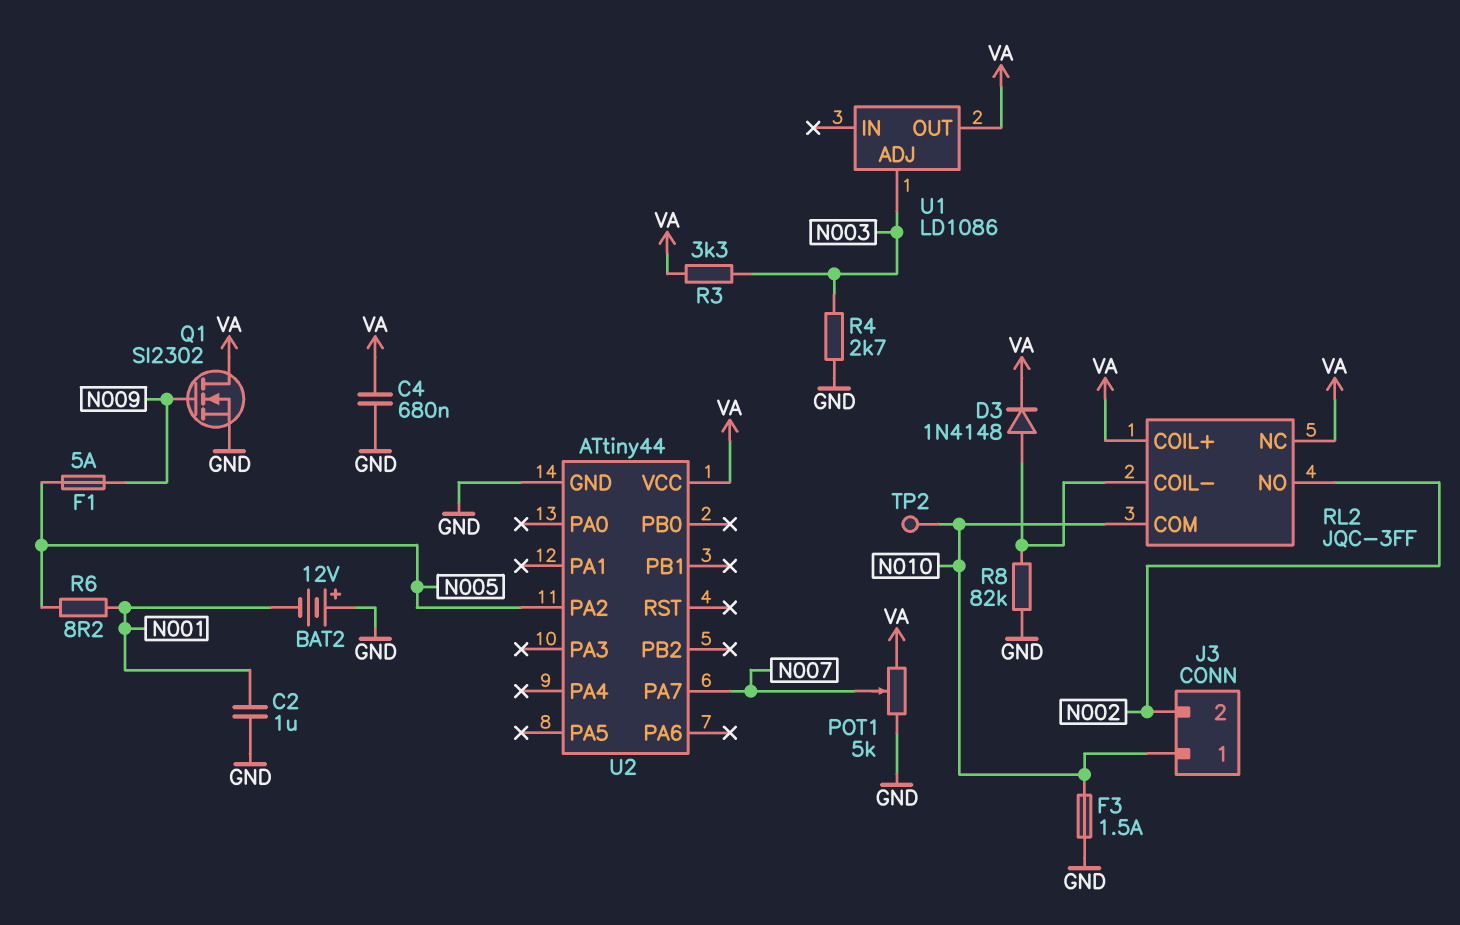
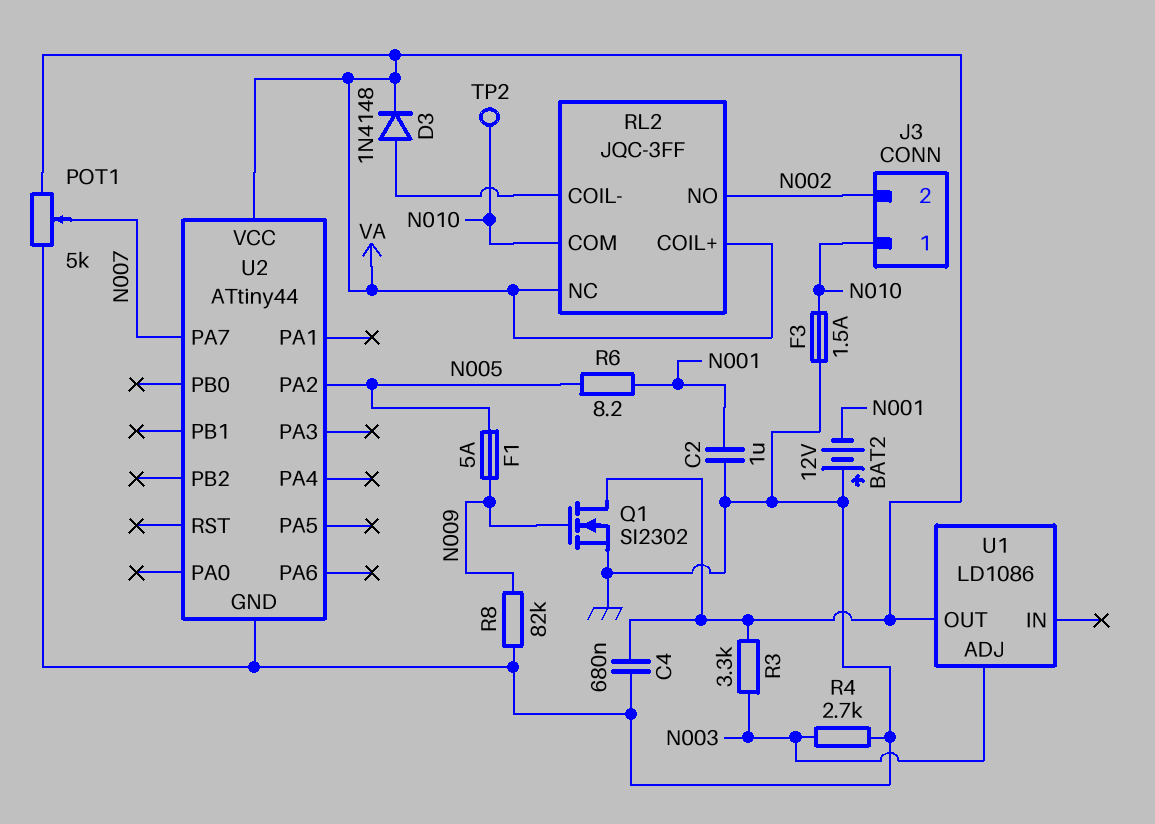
R8: 82k (GND, RL2/COIL-) -> 82k (GND, N009)

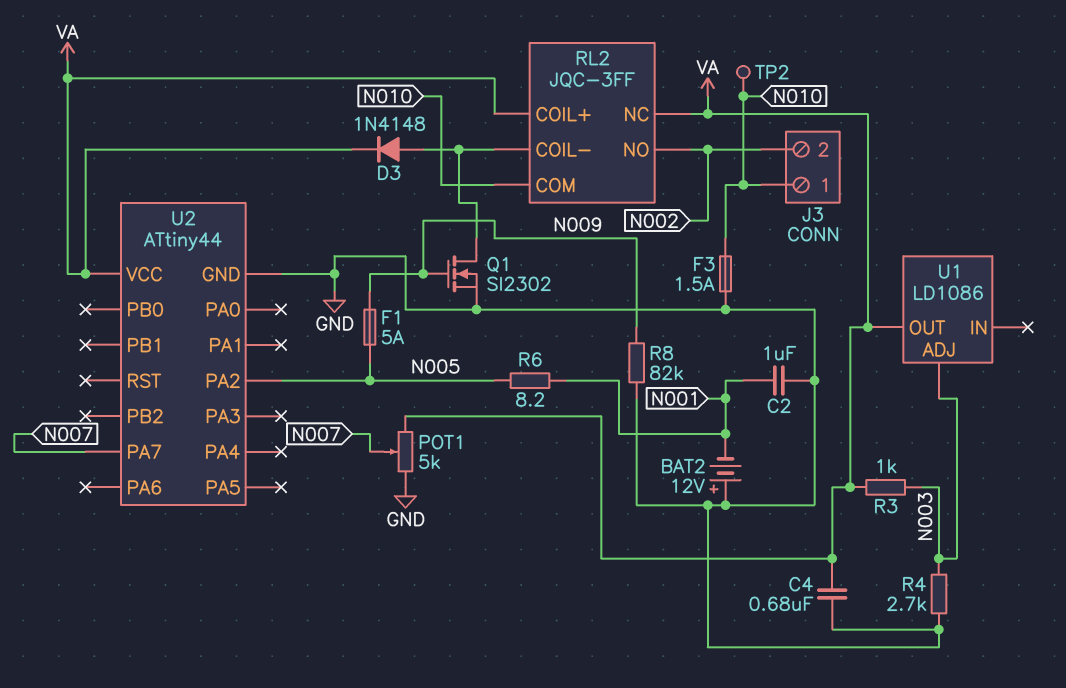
Q1: NMOS SI2302 (G N009, D VA, S GND) -> NMOS SI2302 (G N009, D RL2/COIL-, S GND)
R3: 3.3k (N003, VA) -> 1k (N003, VA)

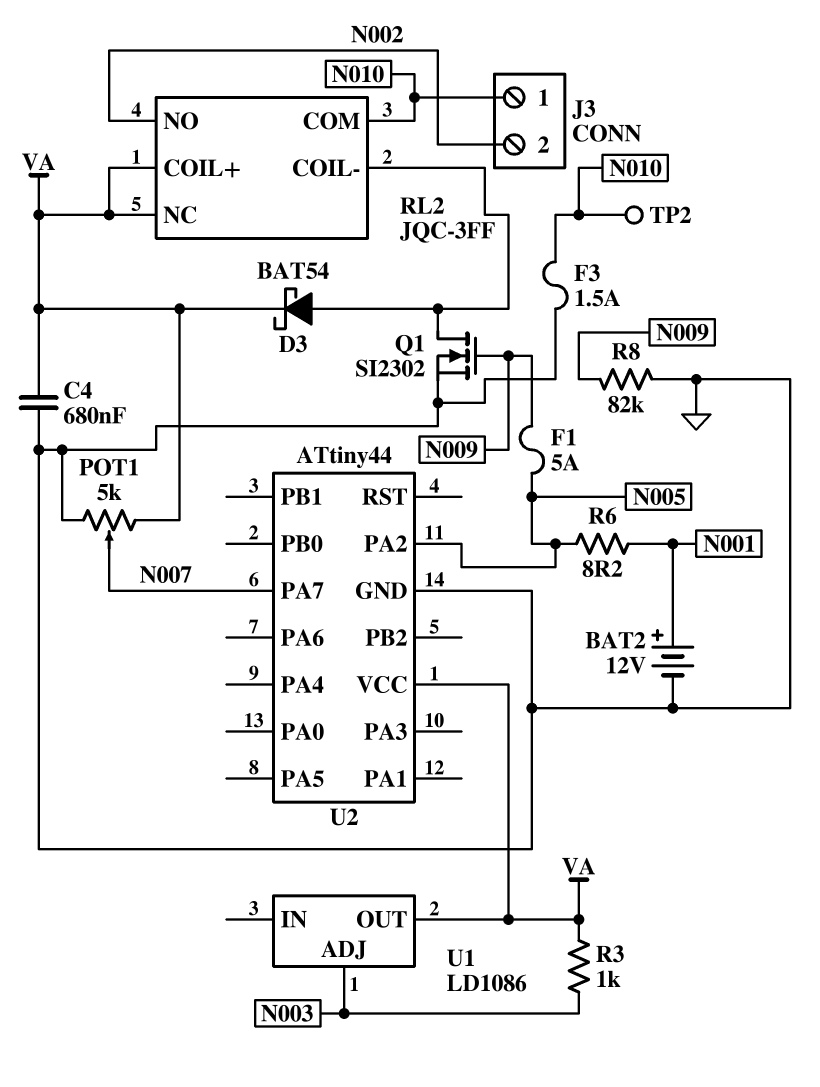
BAT2: 12V (plus GND, minus N001) -> 12V (plus N001, minus GND)
C2: 1uF (GND, N001) -> none
D3: diode 1N4148 (A RL2/COIL-, K VA) -> schottky BAT54 (A RL2/COIL-, K VA)
R4: 2.7k (GND, N003) -> none

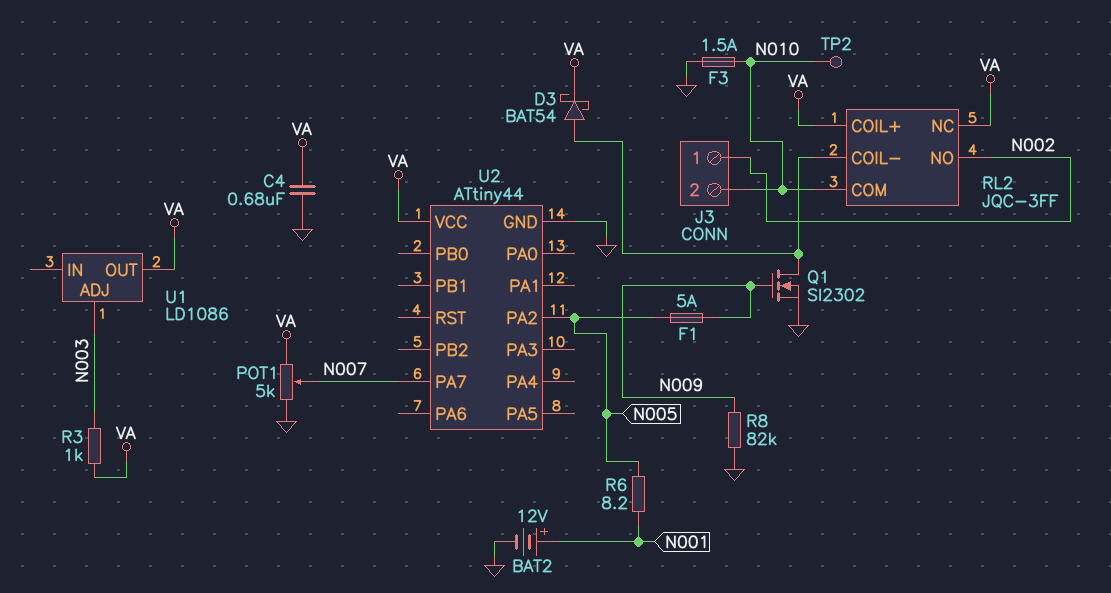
J3 pin 1: N010 -> N002
J3 pin 2: N002 -> N010

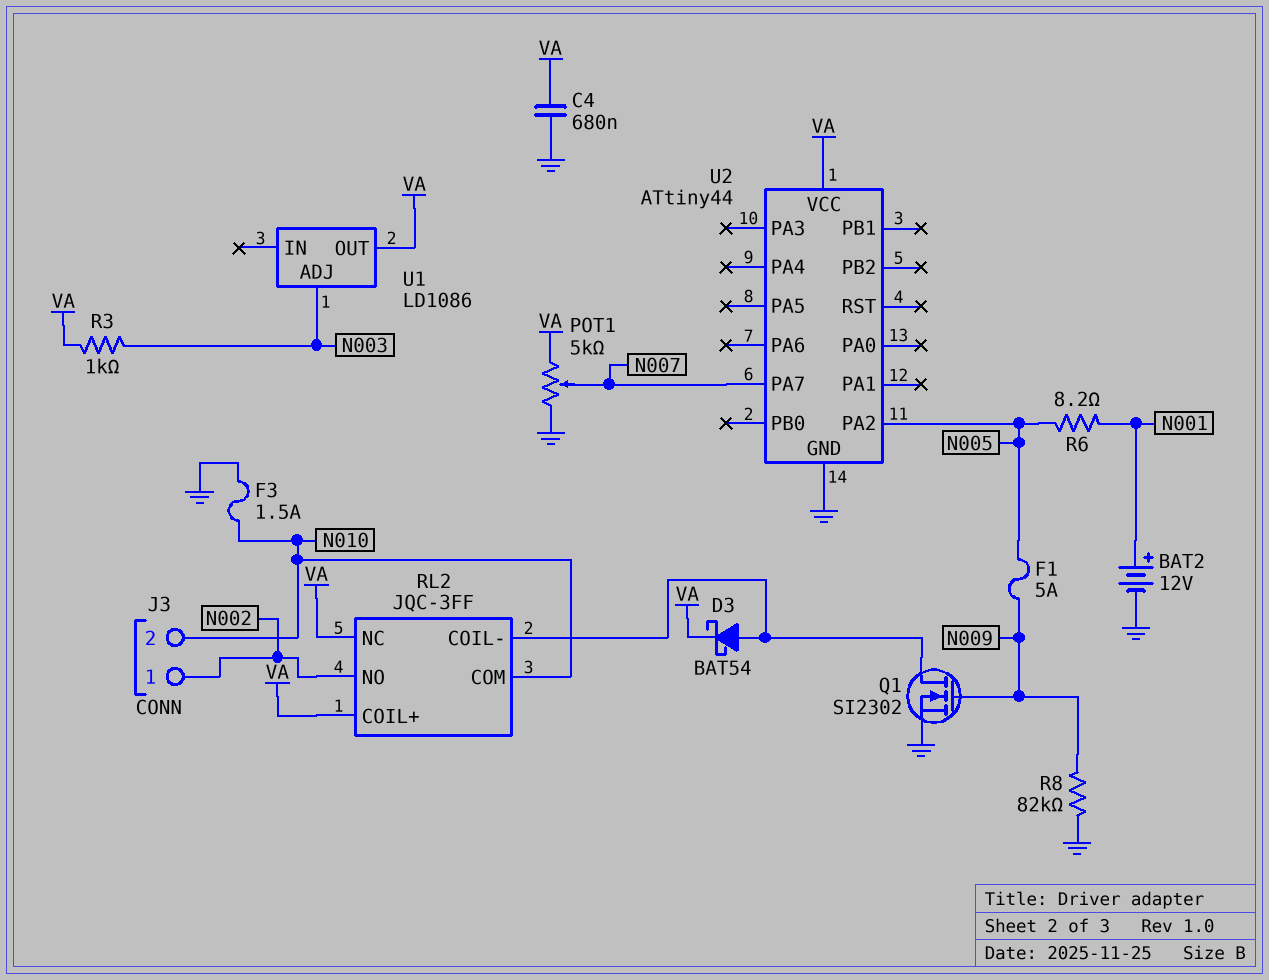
TP2: test point (N010) -> none

